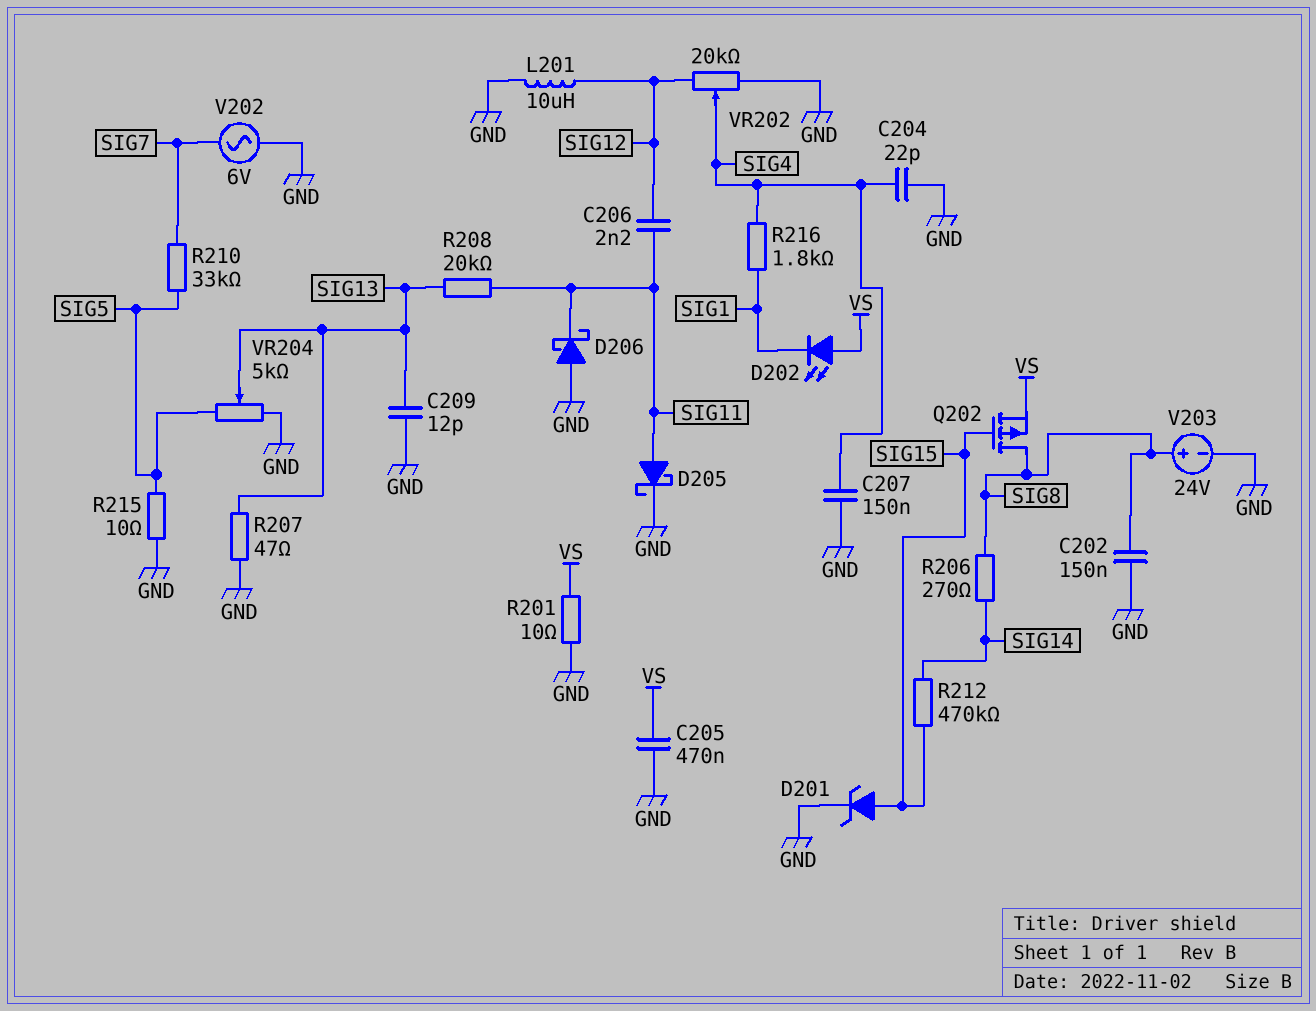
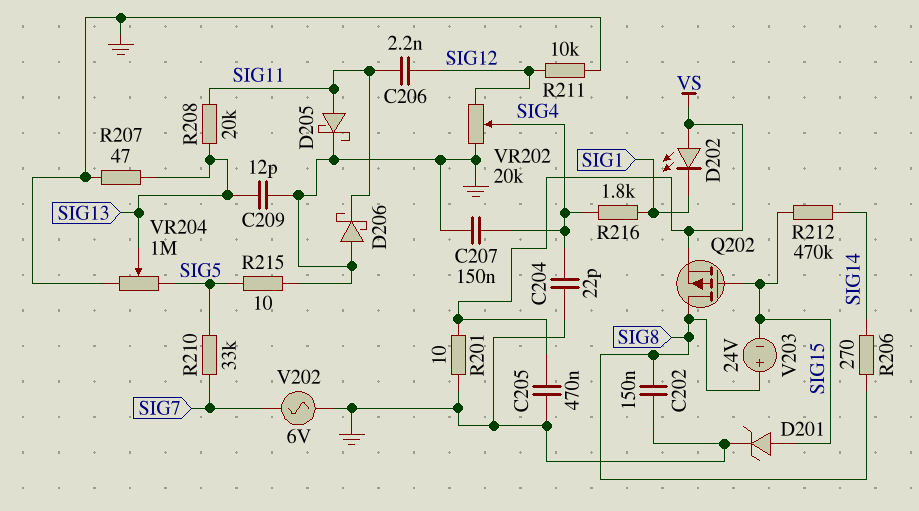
L201: 10uH (GND, SIG12) -> none
R211: none -> 10k (GND, SIG12)
V203: 24V (plus SIG8, minus GND) -> 24V (plus SIG8, minus SIG15)
VR204: 5k (GND, SIG5, wiper SIG13) -> 1M (GND, SIG5, wiper SIG13)

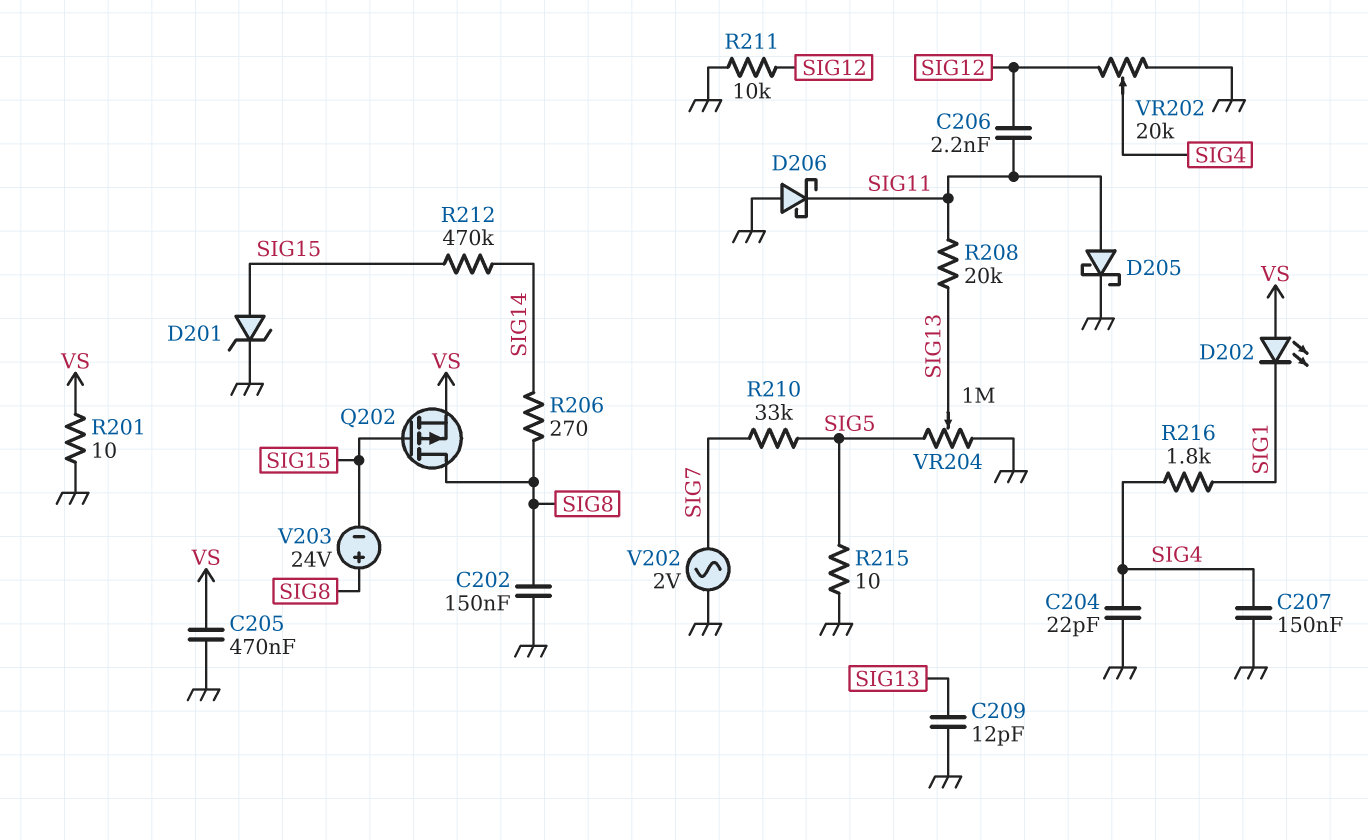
R207: 47 (GND, SIG13) -> none
V202: AC 6V (GND, SIG7) -> AC 2V (GND, SIG7)

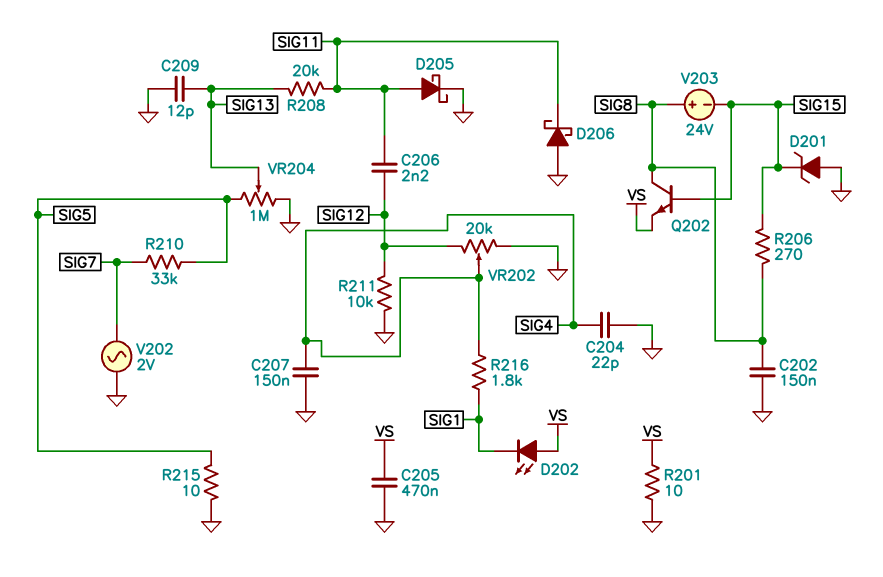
D201: zener (A SIG15, K GND) -> zener (A GND, K SIG15)
Q202: PMOS (G SIG15, D SIG8, S VS) -> NPN (B SIG15, C SIG8, E VS)
R206: 270 (SIG8, SIG14) -> 270 (SIG8, SIG15)
R212: 470k (SIG14, SIG15) -> none

